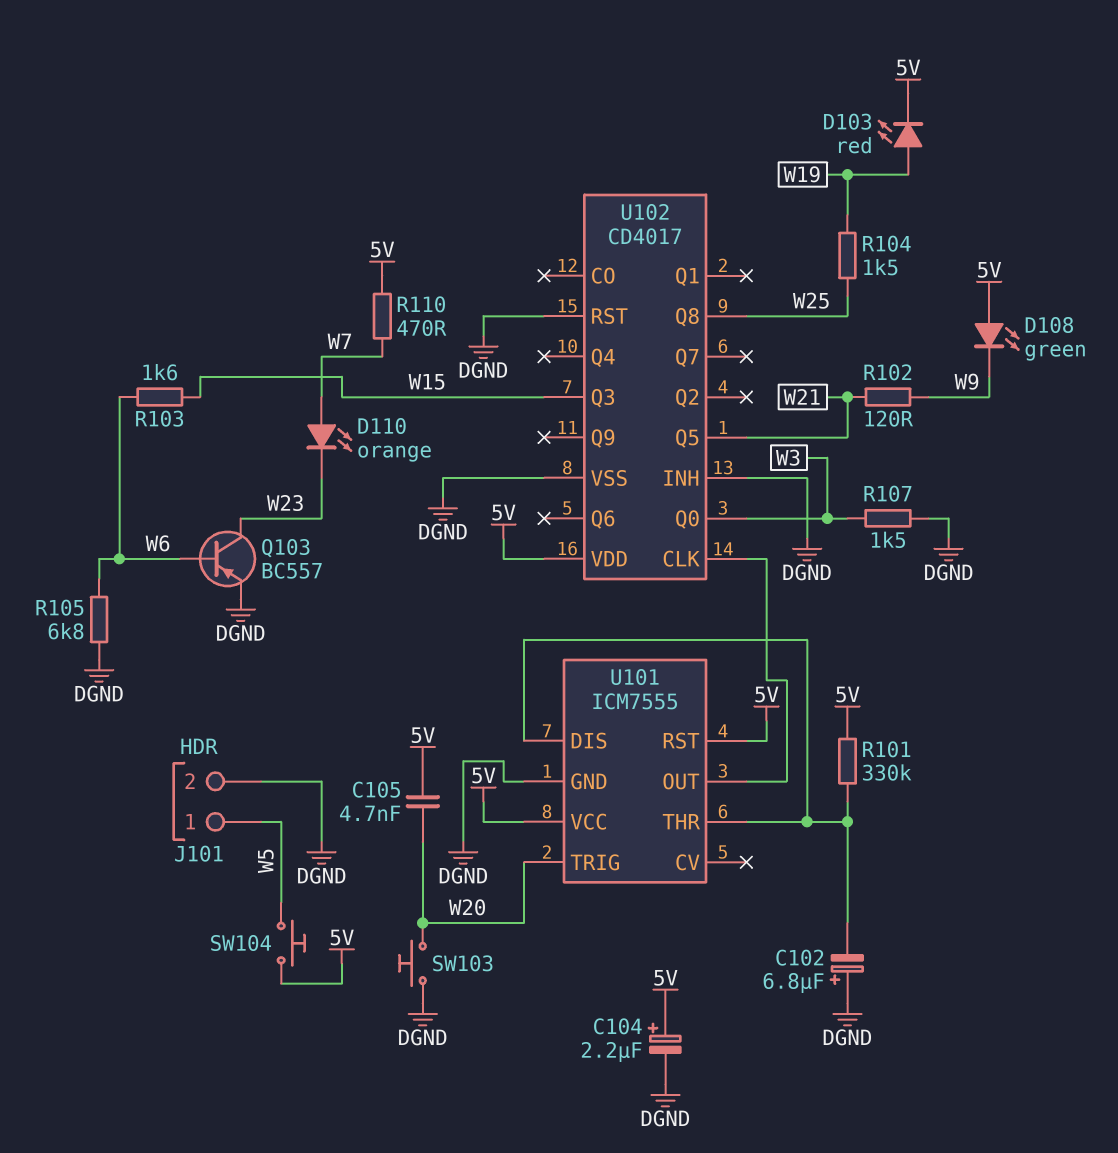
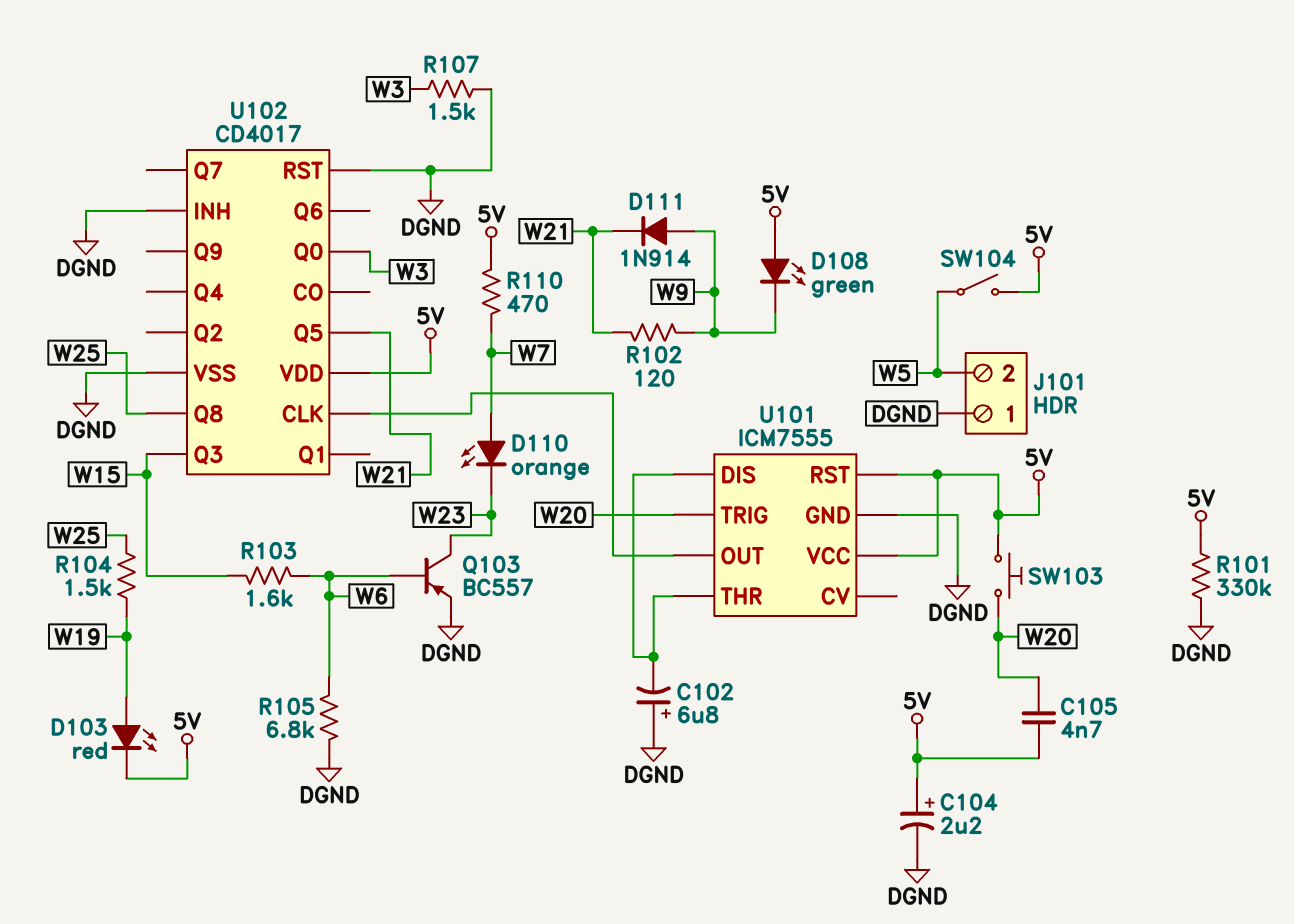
D111: none -> diode 1N914 (A W9, K W21)
J101 pin 1: W5 -> DGND
J101 pin 2: DGND -> W5
R101: 330k (5V, U101/DIS) -> 330k (5V, DGND)
SW103: button (DGND, W20) -> button (5V, W20)
SW104: button (5V, W5) -> switch (5V, W5)

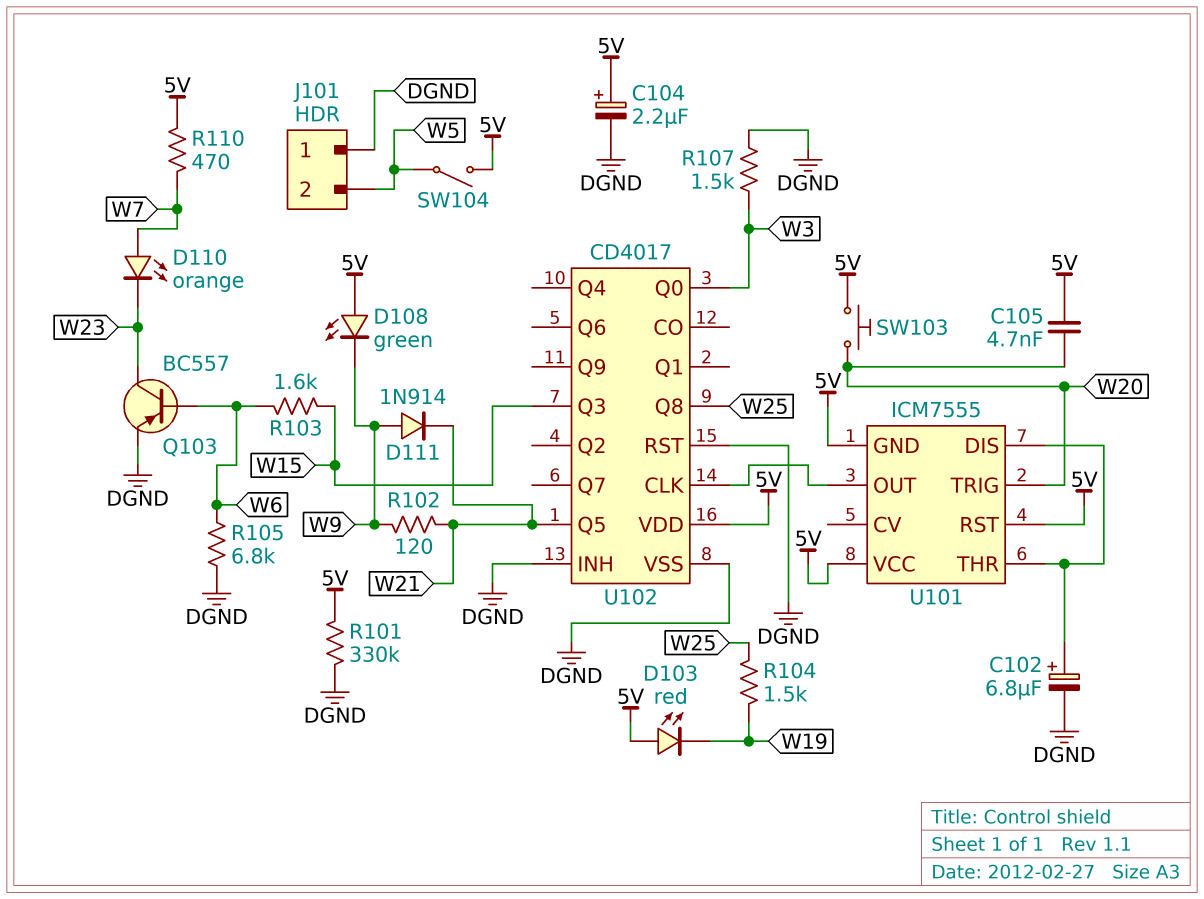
C102: 6.8uF (plus DGND, minus U101/DIS) -> 6.8uF (plus U101/DIS, minus DGND)
D103: LED red (A W19, K 5V) -> LED red (A 5V, K W19)
U101 pin GND: DGND -> 5V

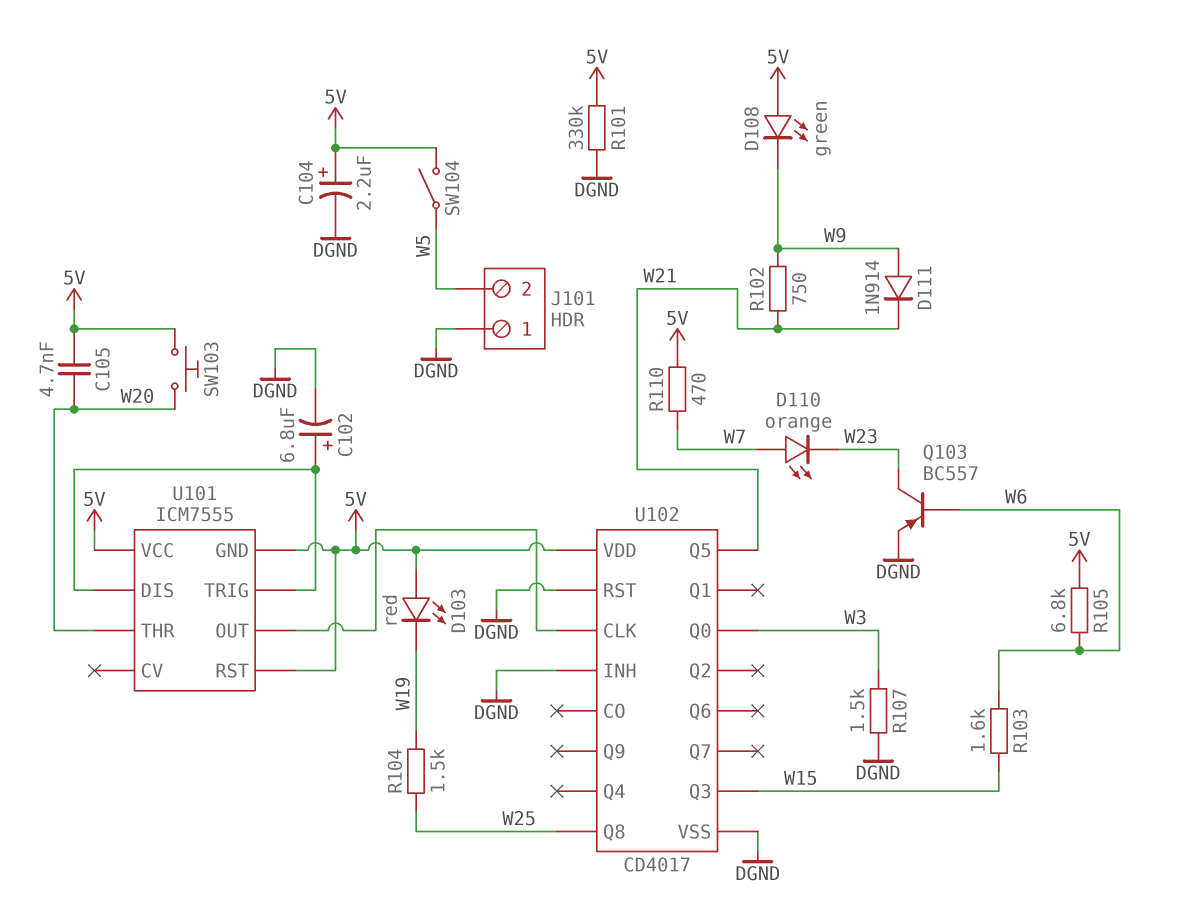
R102: 120 (W9, W21) -> 750 (W9, W21)
R105: 6.8k (DGND, W6) -> 6.8k (5V, W6)
U101 pin THR: U101/DIS -> W20
U101 pin TRIG: W20 -> U101/DIS

